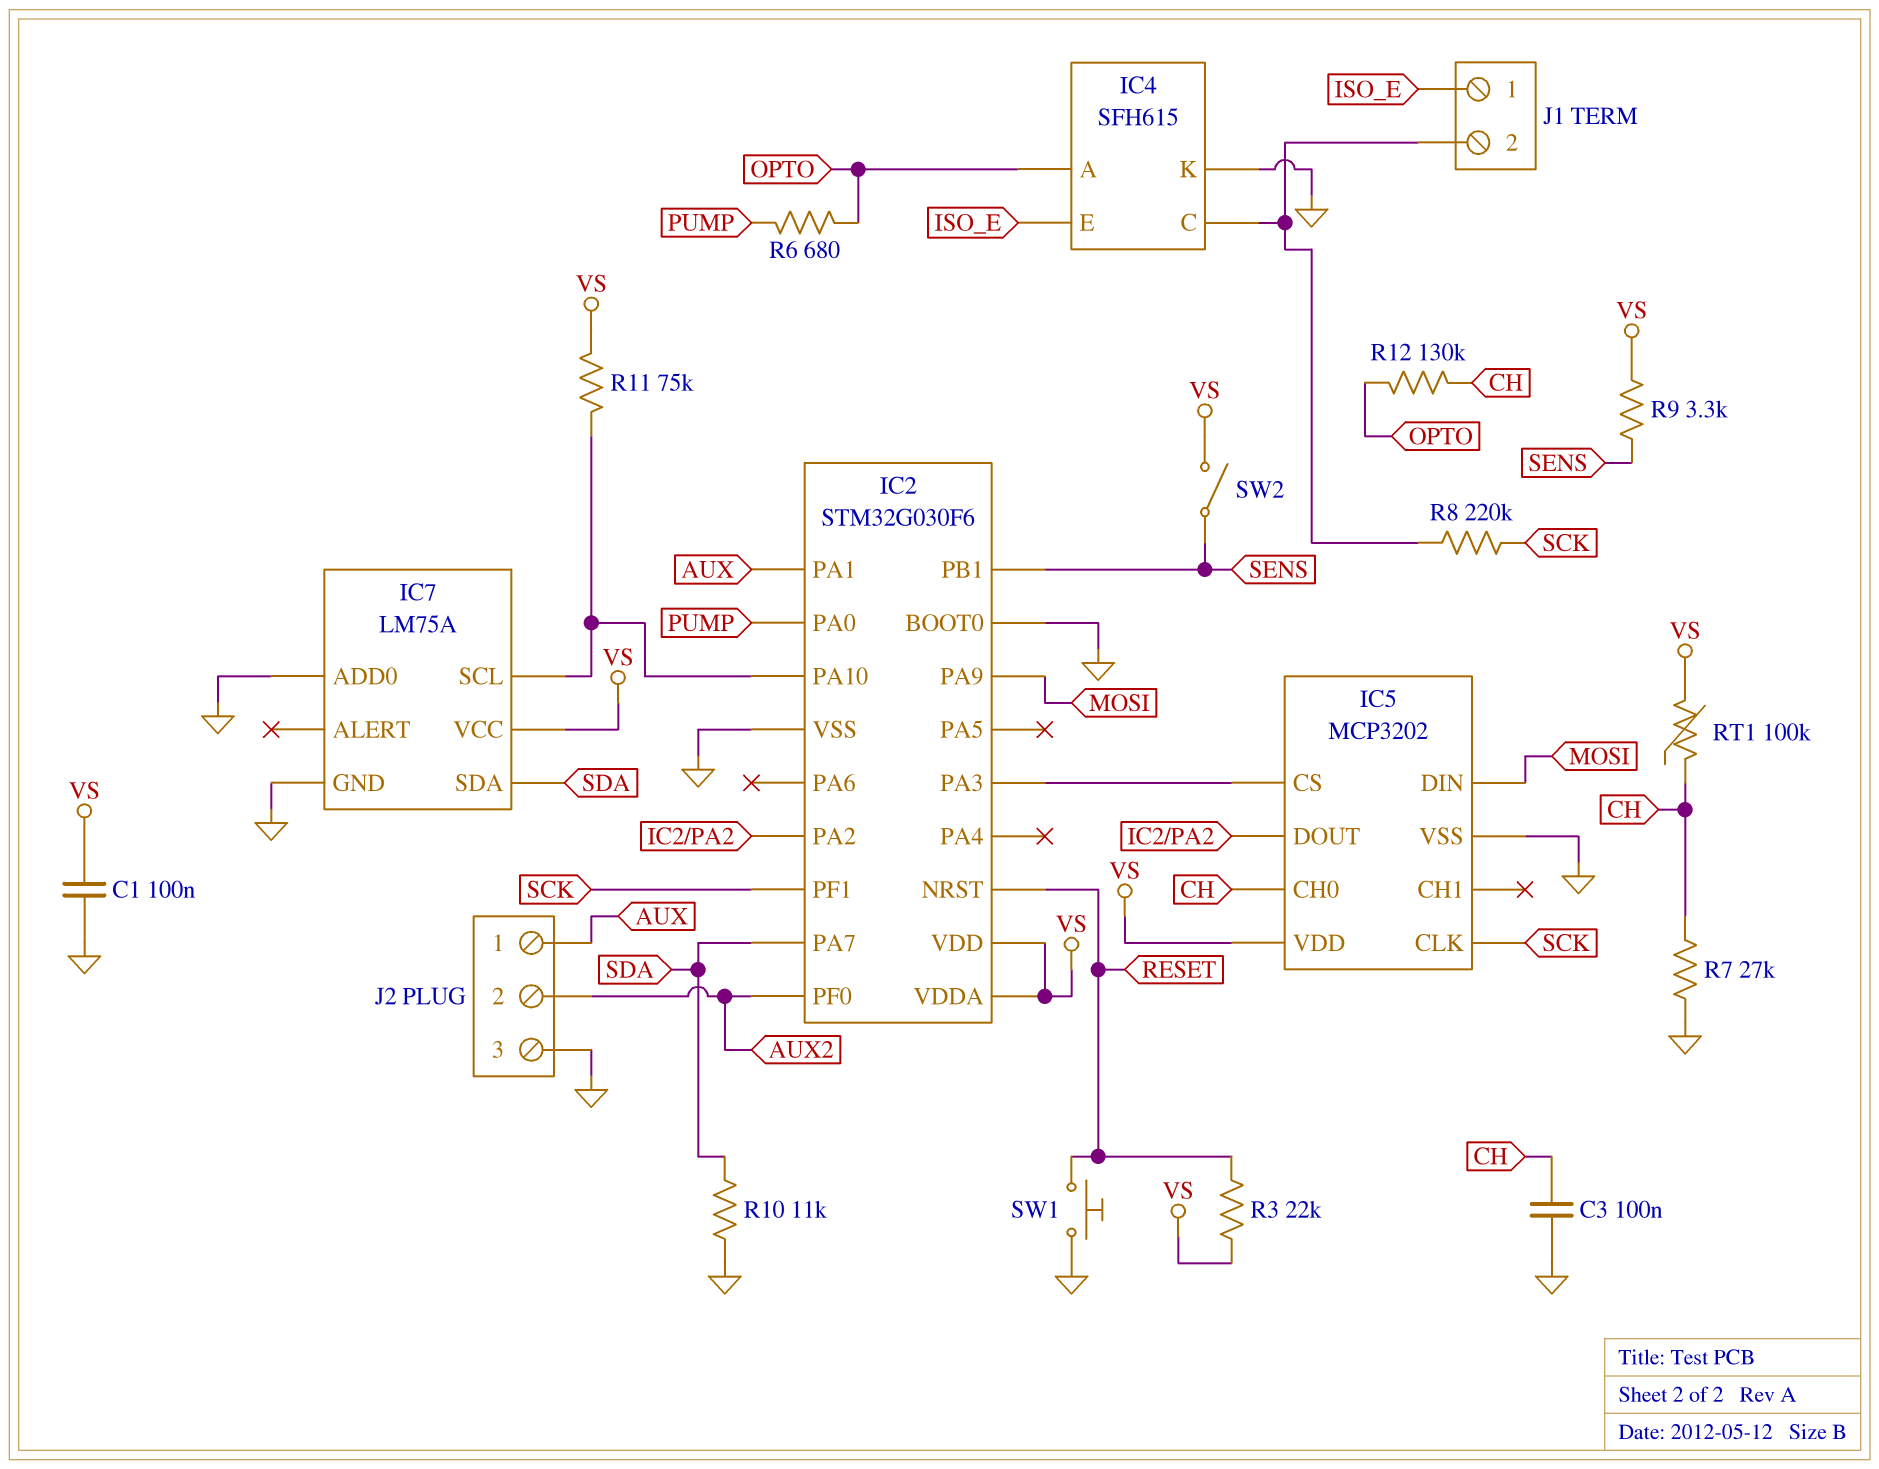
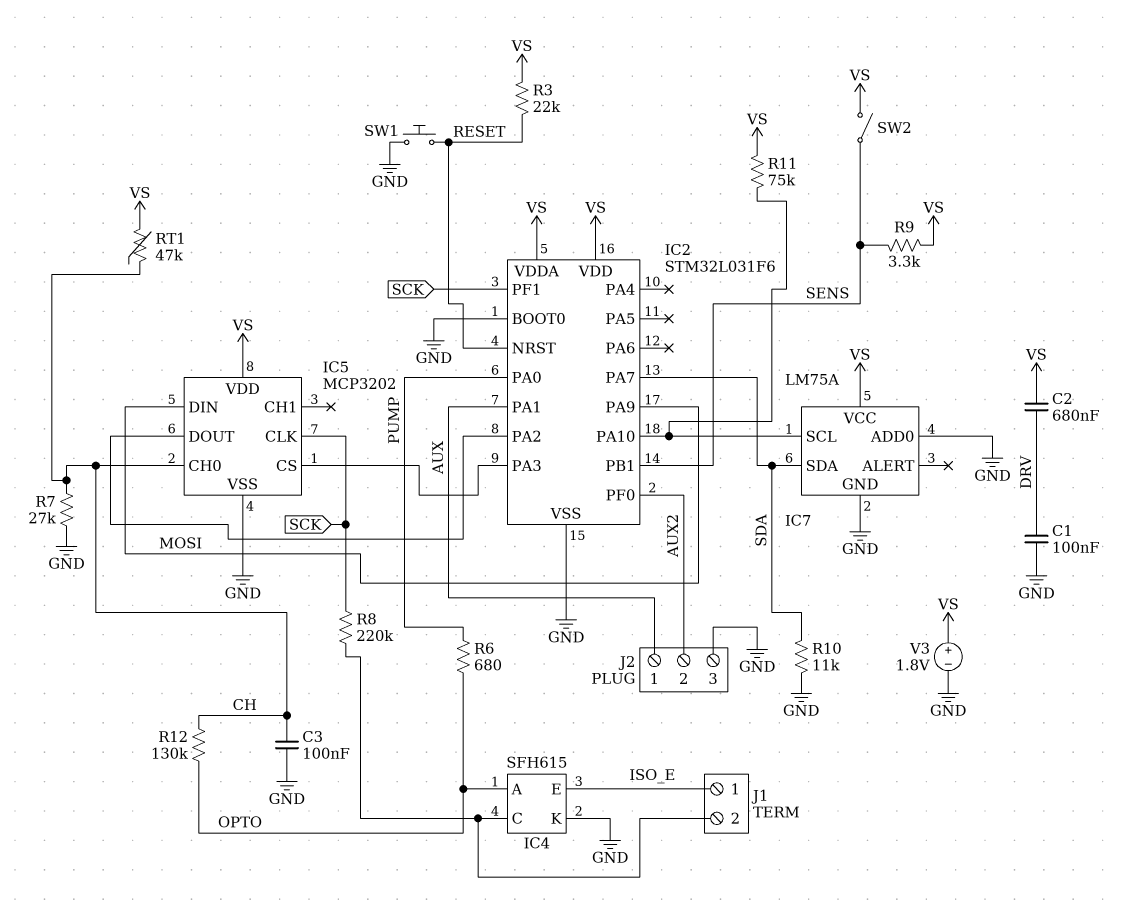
C1: 100nF (GND, VS) -> 100nF (DRV, GND)
C2: none -> 680nF (DRV, VS)
IC2: STM32G030F6 -> STM32L031F6
RT1: 100k (CH, VS) -> 47k (CH, VS)
V3: none -> 1.8V (plus VS, minus GND)

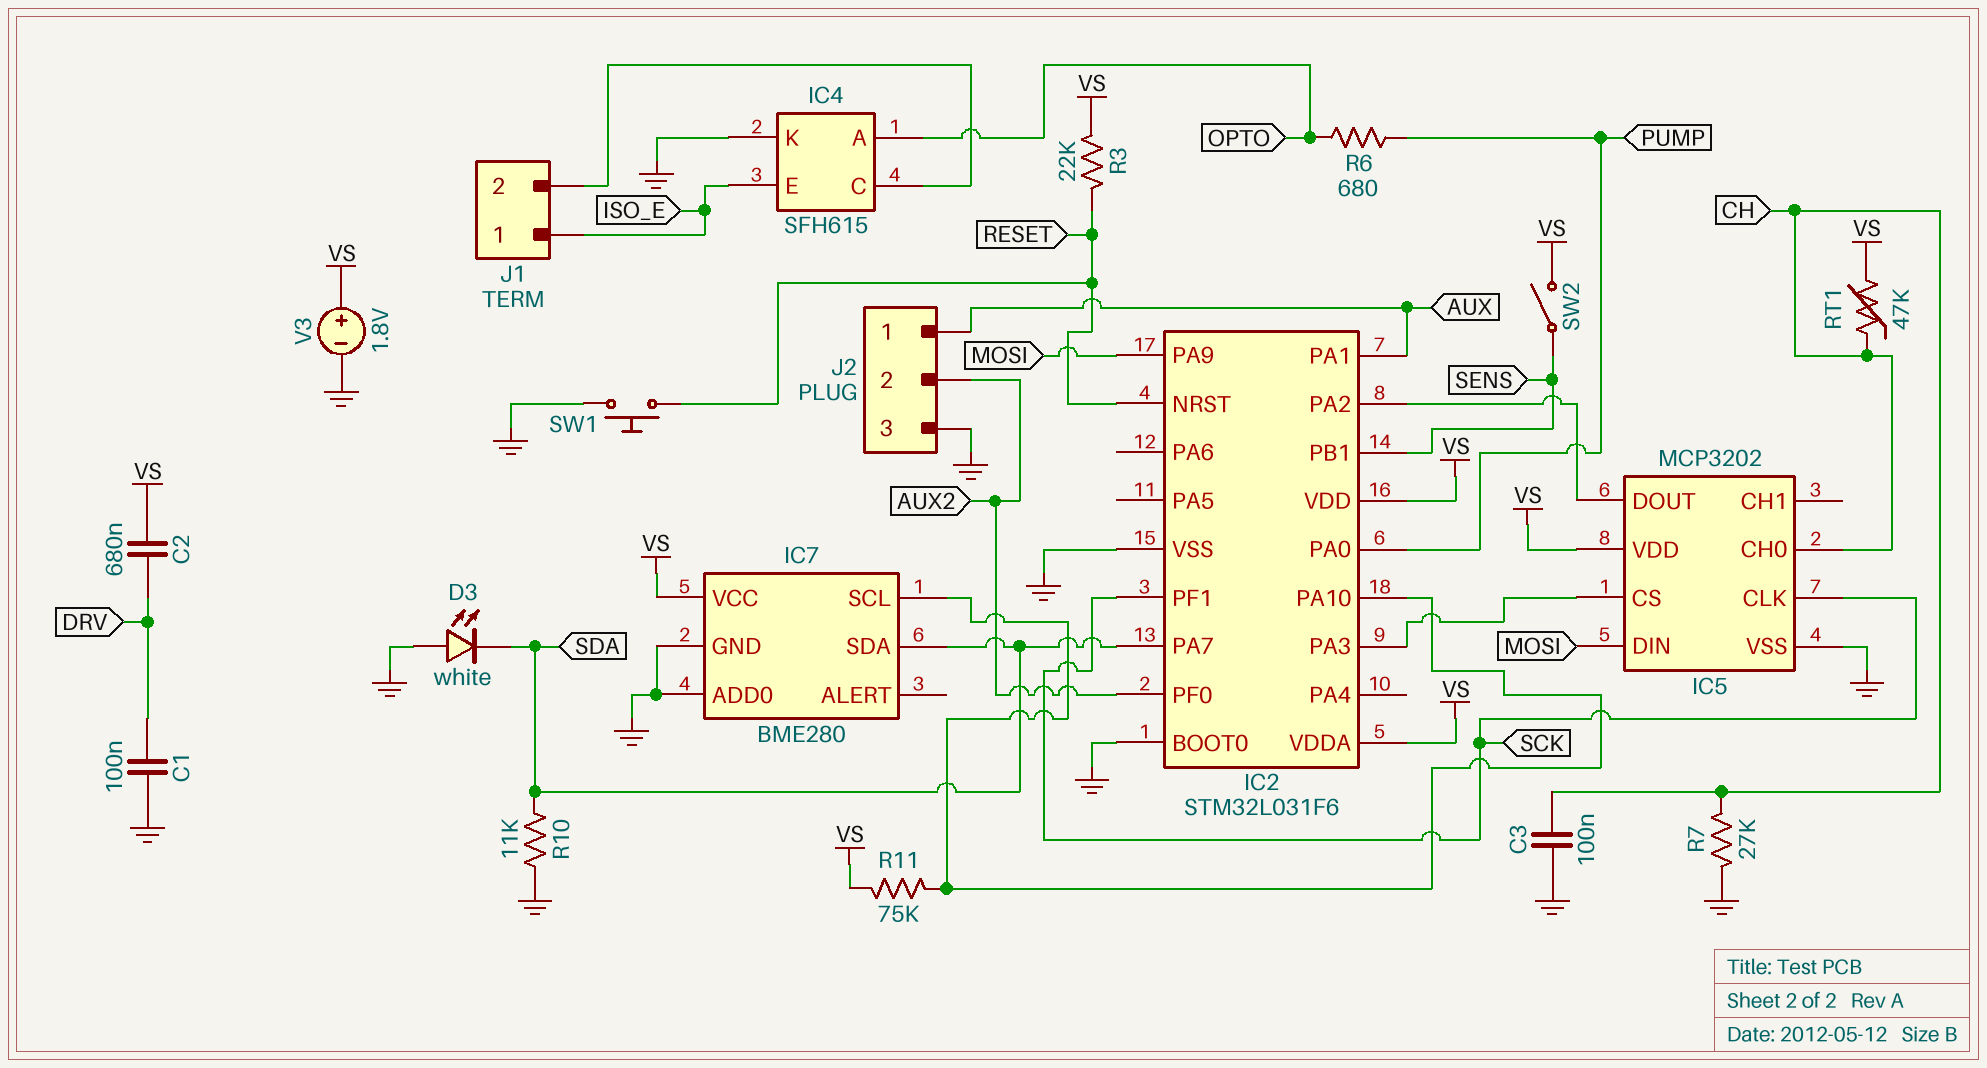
D3: none -> LED white (A GND, K SDA)
IC7: LM75A -> BME280
R8: 220k (IC4/C, SCK) -> none
R9: 3.3k (SENS, VS) -> none
R12: 130k (CH, OPTO) -> none

